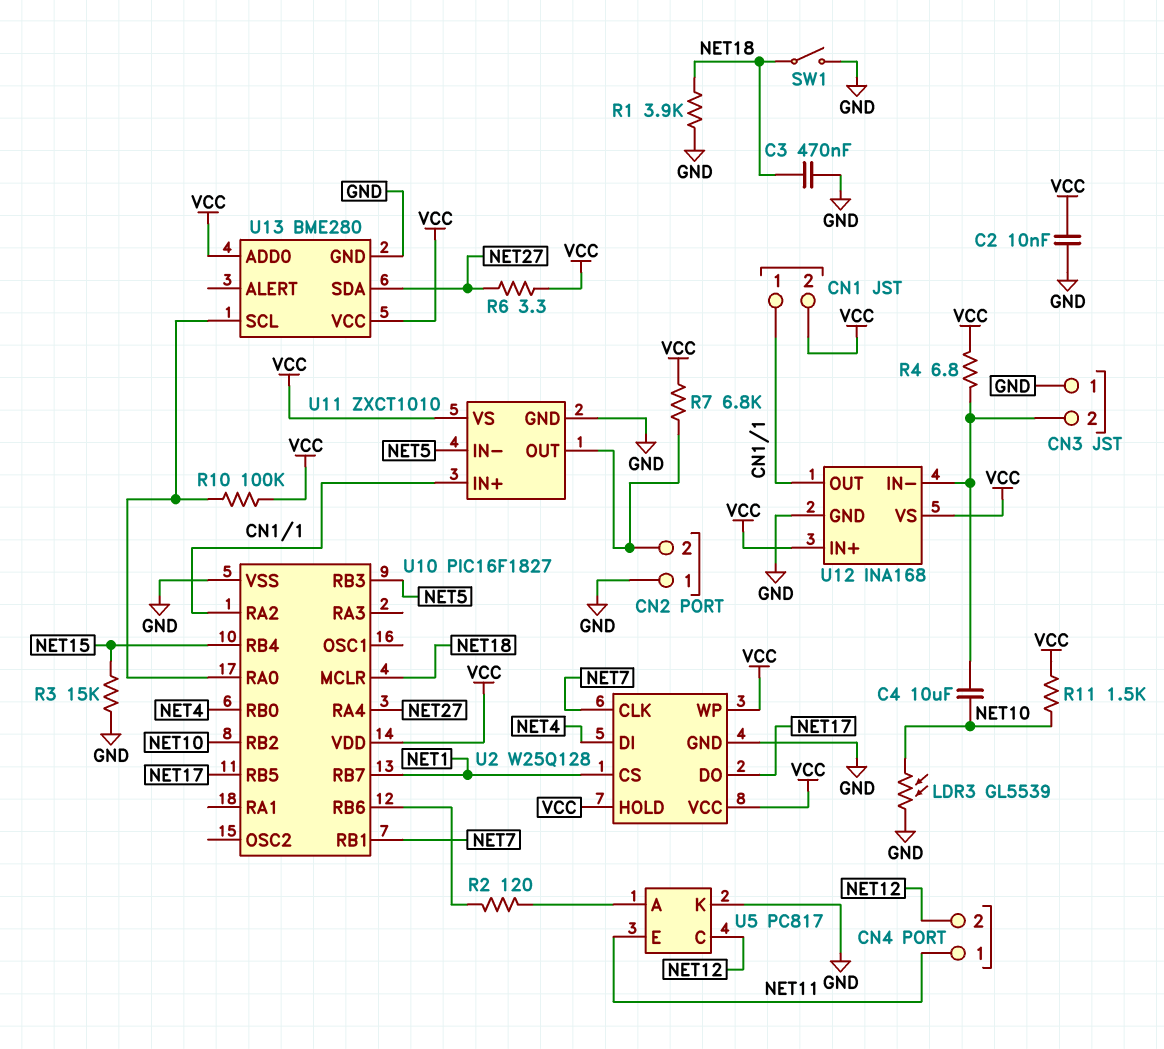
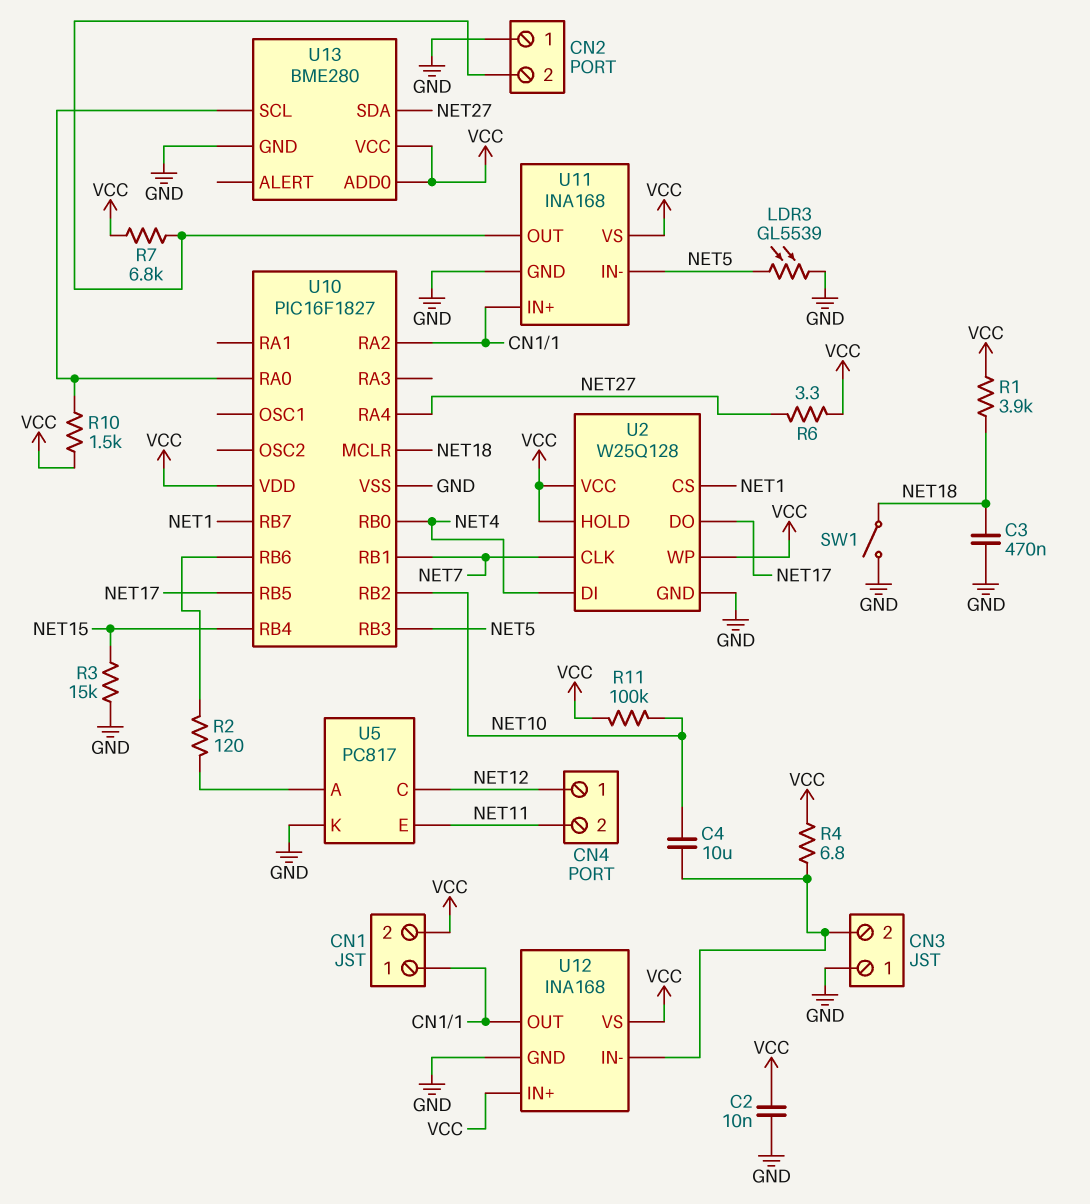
CN4 pin 1: NET11 -> NET12
CN4 pin 2: NET12 -> NET11
LDR3: GL5539 (GND, NET10) -> GL5539 (GND, NET5)
R1: 3.9k (GND, NET18) -> 3.9k (NET18, VCC)
R10: 100k (U10/RA0, VCC) -> 1.5k (U10/RA0, VCC)
R11: 1.5k (NET10, VCC) -> 100k (NET10, VCC)
U11: ZXCT1010 -> INA168

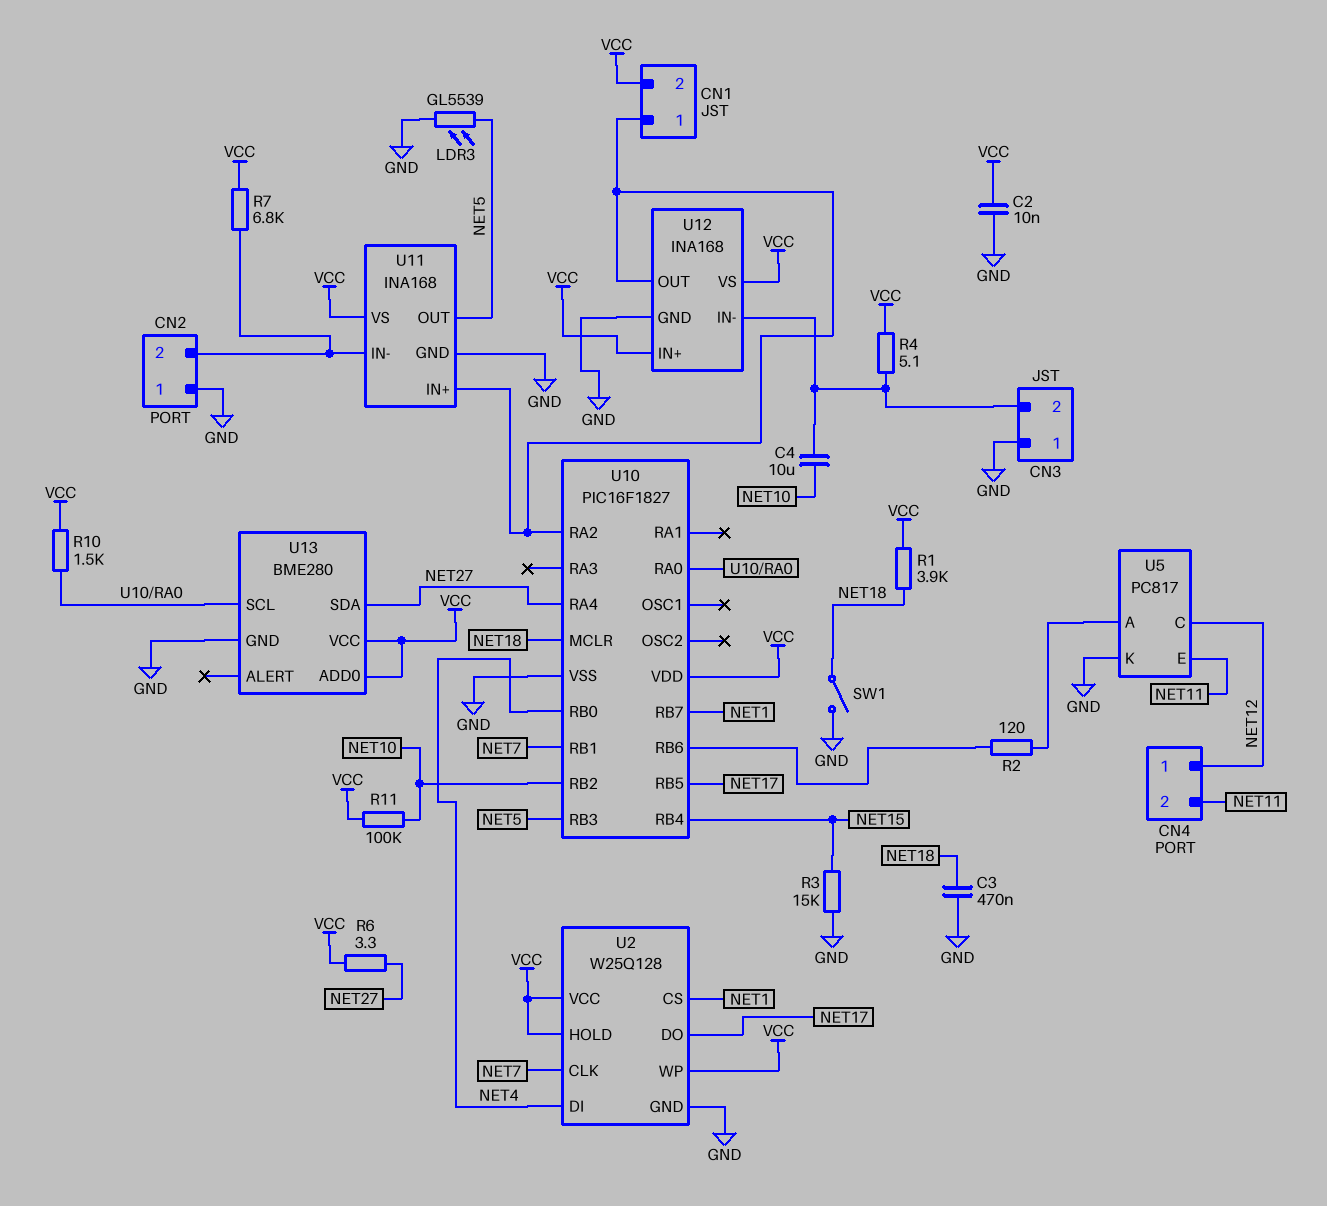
R4: 6.8 (CN3/2, VCC) -> 5.1 (CN3/2, VCC)
U11 pin IN-: NET5 -> CN2/2
U11 pin OUT: CN2/2 -> NET5

